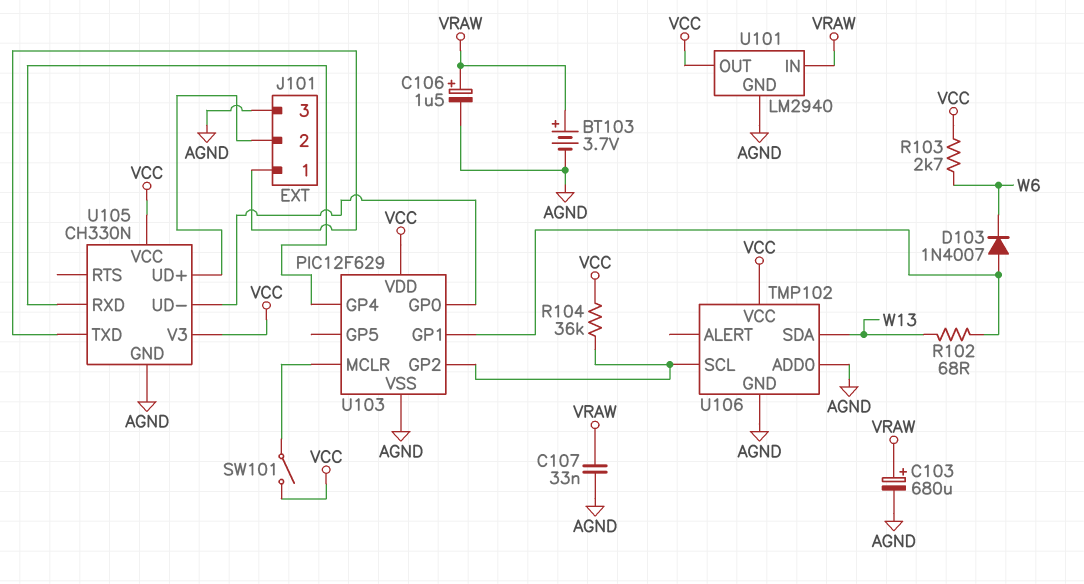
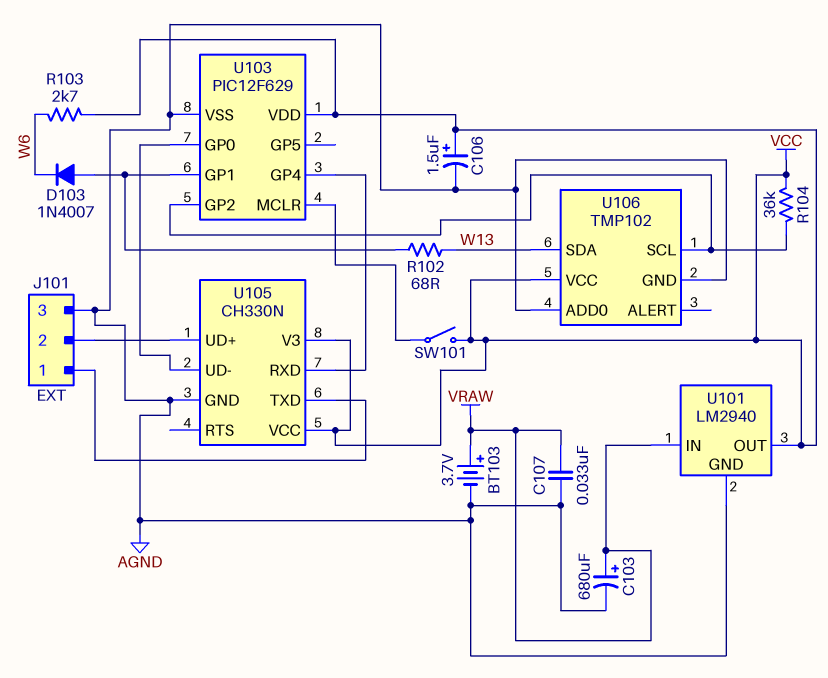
C106: 1.5uF (plus VRAW, minus AGND) -> 1.5uF (plus VCC, minus AGND)

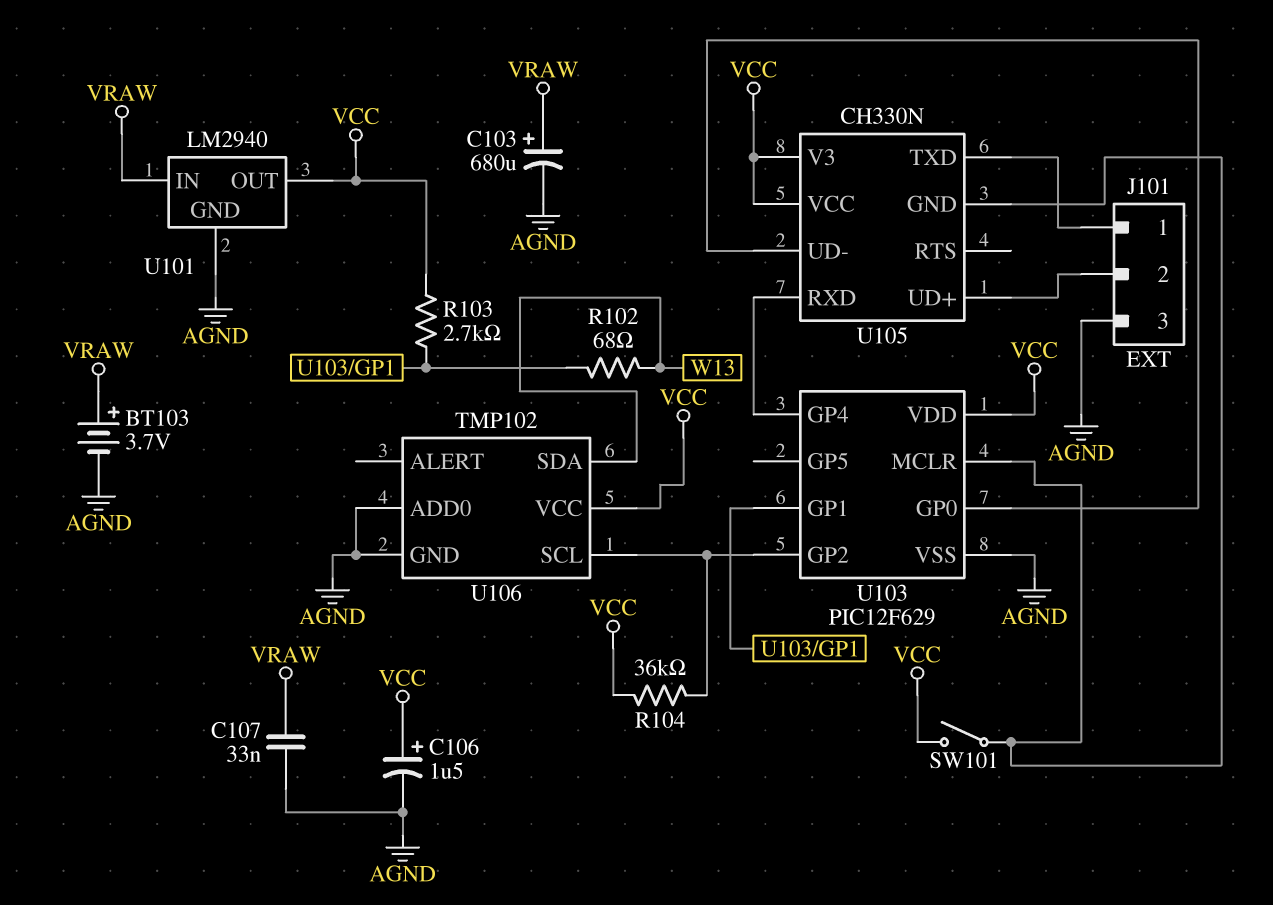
D103: diode 1N4007 (A U103/GP1, K W6) -> none
R103: 2.7k (VCC, W6) -> 2.7k (U103/GP1, VCC)
U105 pin GND: AGND -> U103/MCLR

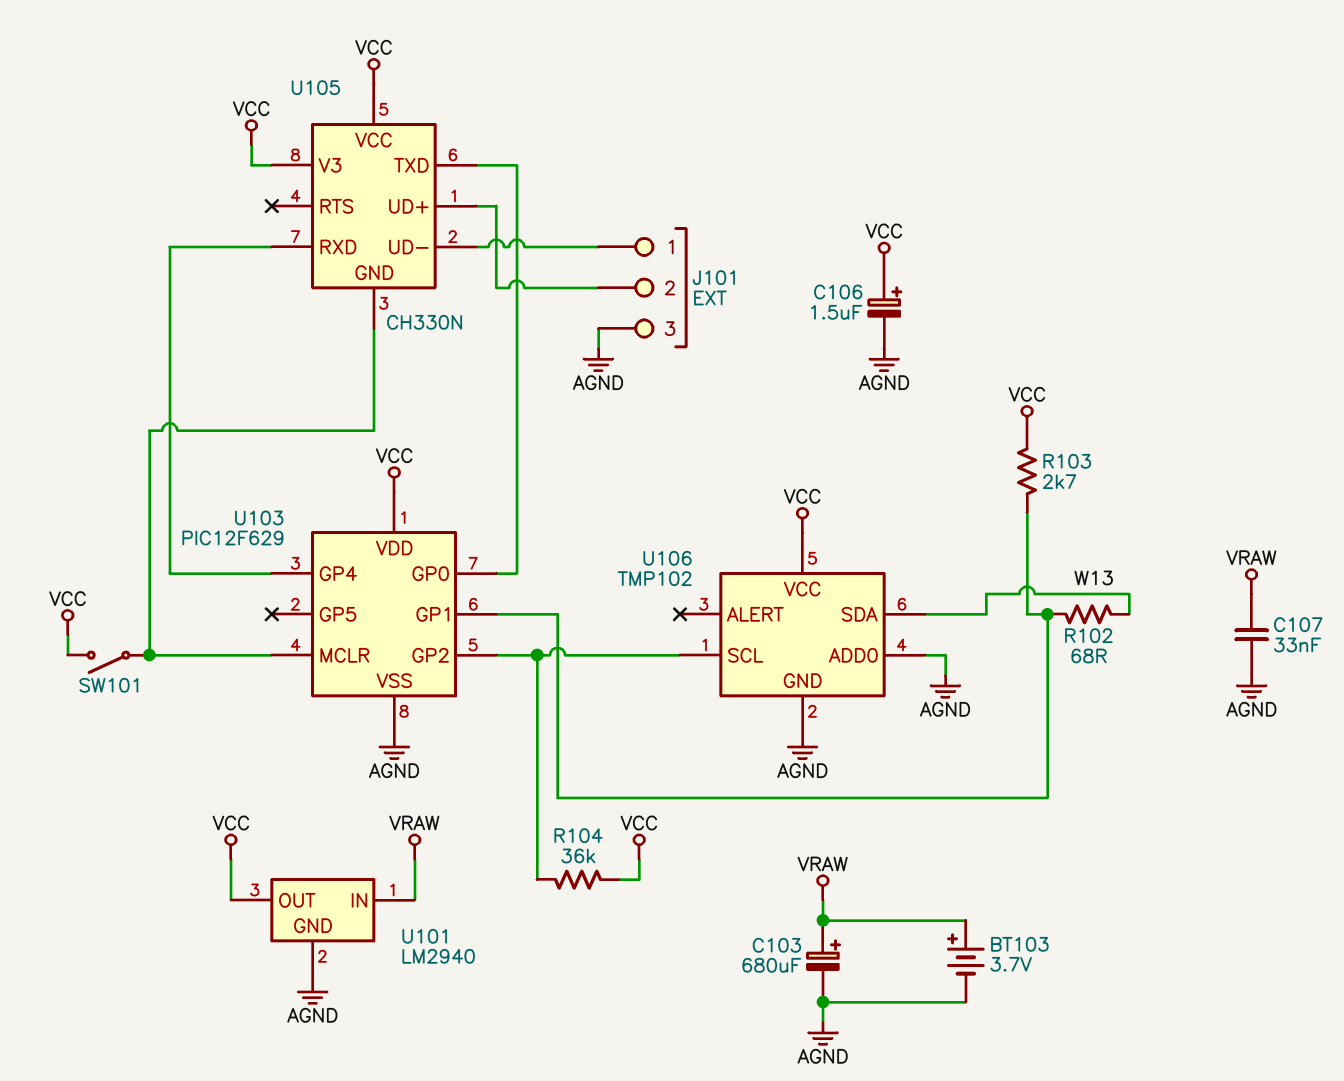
U105 pin TXD: J101/1 -> U103/GP0
U105 pin UD-: U103/GP0 -> J101/1

